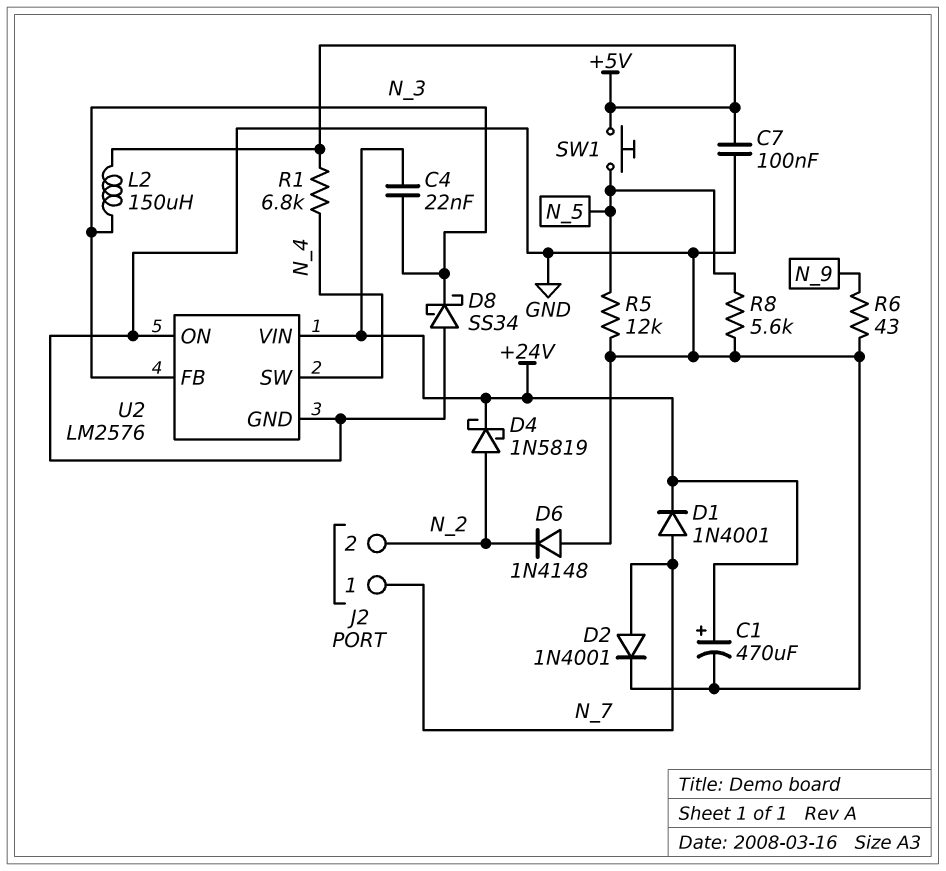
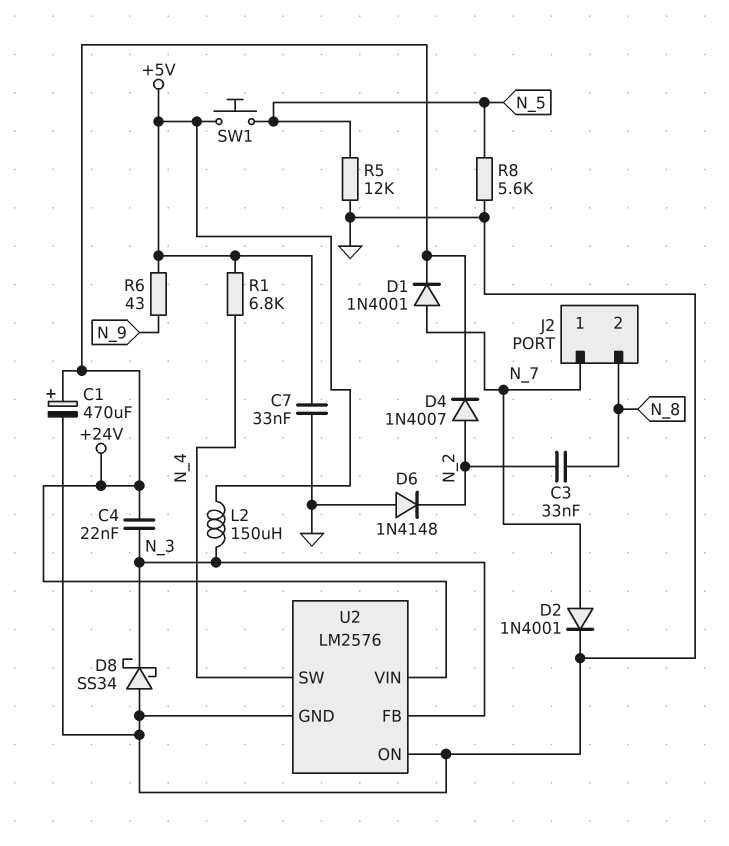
C3: none -> 33nF (N_2, N_8)
C7: 100nF (+5V, GND) -> 33nF (+5V, GND)
D4: schottky 1N5819 (A N_2, K +24V) -> diode 1N4007 (A N_2, K +24V)
J2 pin 2: N_2 -> N_8
R6: 43 (GND, N_9) -> 43 (+5V, N_9)

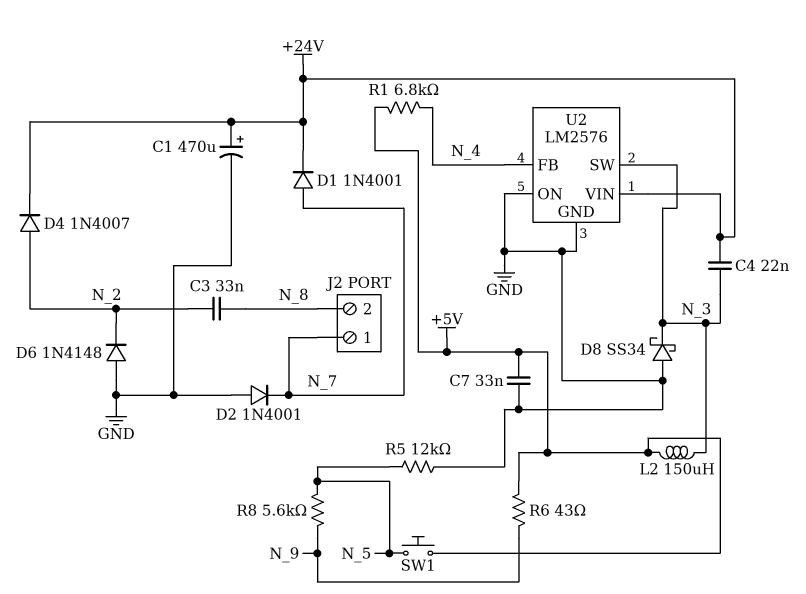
D2: diode 1N4001 (A N_7, K GND) -> diode 1N4001 (A GND, K N_7)
R8: 5.6k (GND, N_5) -> 5.6k (N_5, N_9)
U2 pin FB: N_3 -> N_4
U2 pin SW: N_4 -> N_3

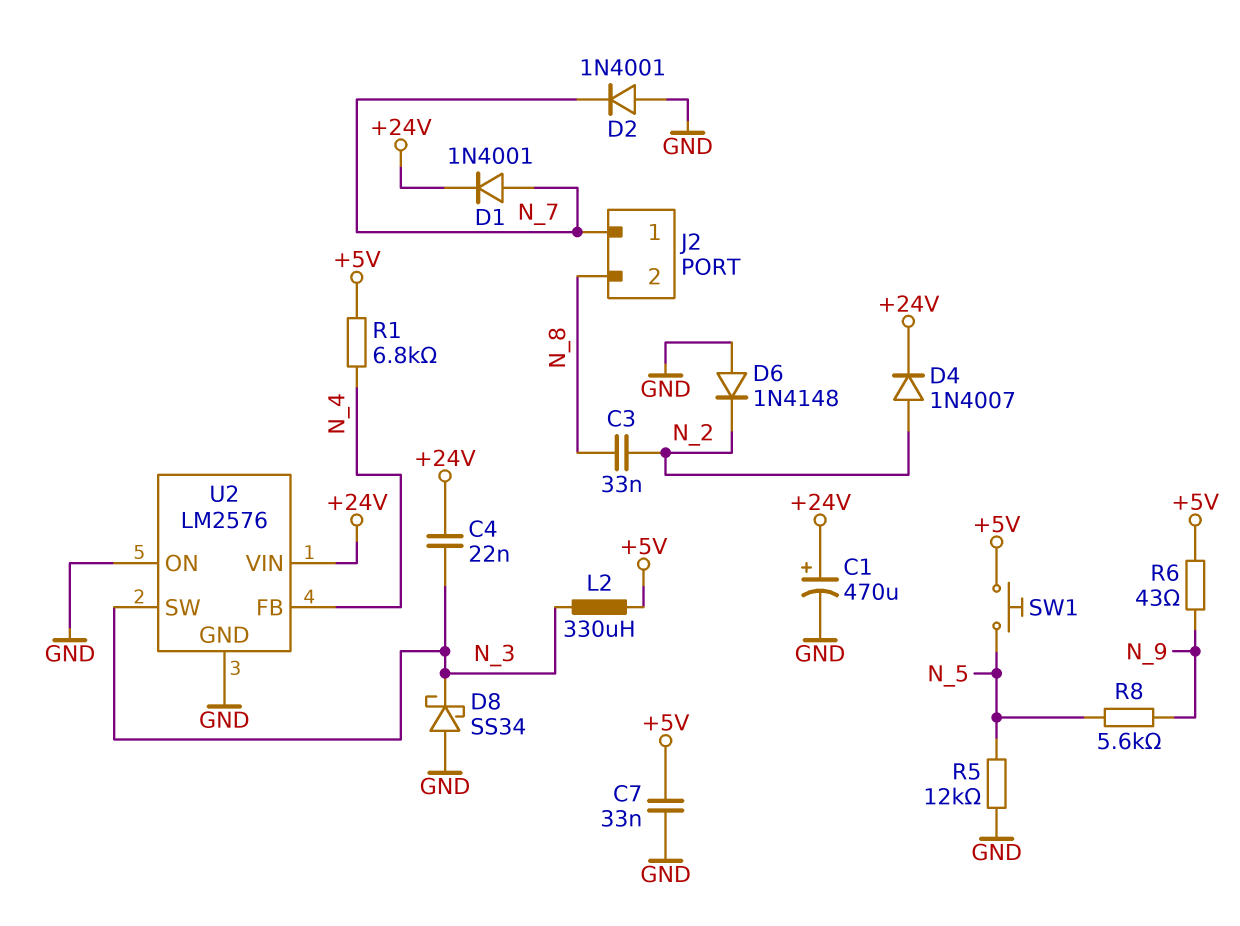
L2: 150uH (+5V, N_3) -> 330uH (+5V, N_3)

